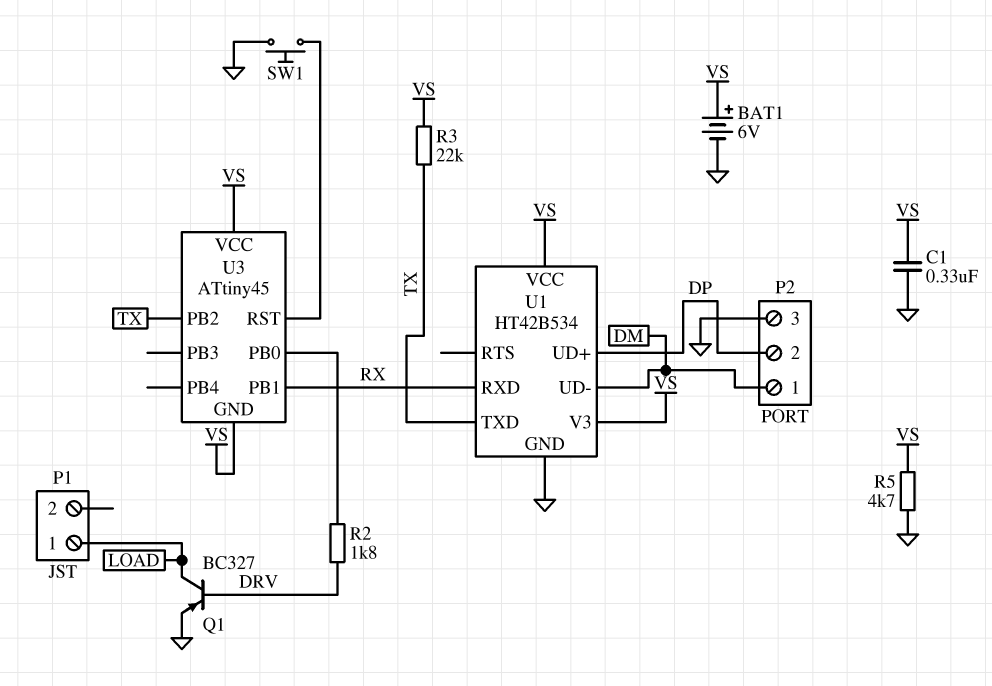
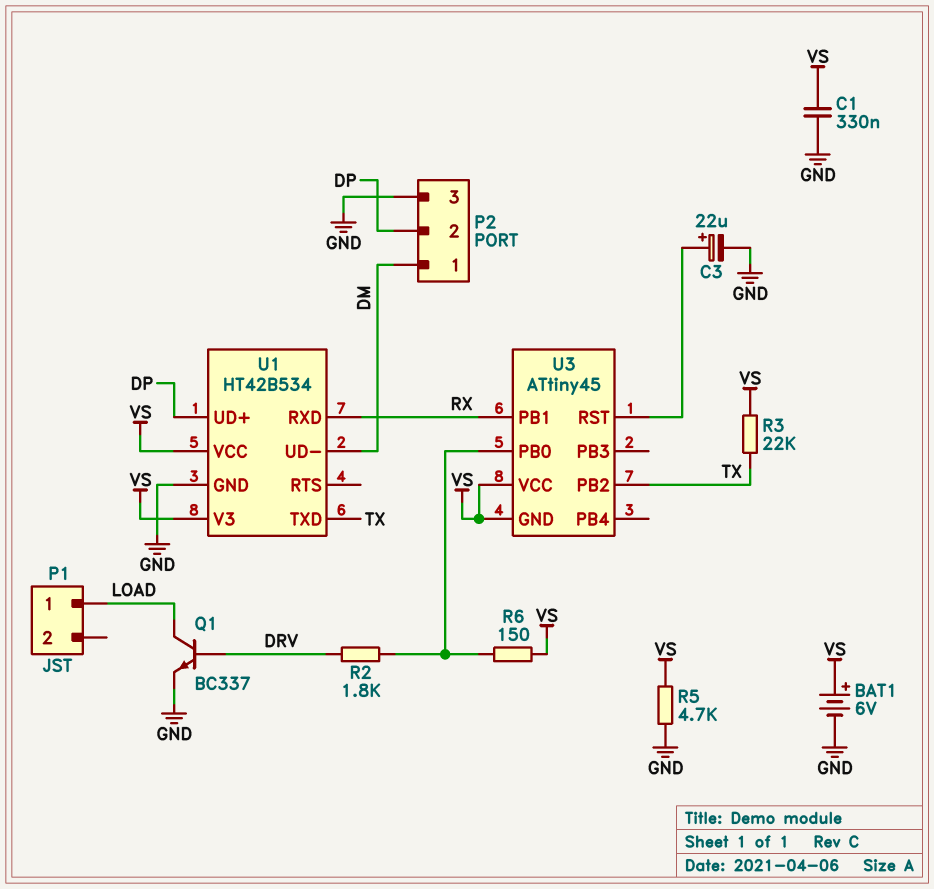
C3: none -> 22uF (plus U3/RST, minus GND)
Q1: PNP BC327 (B DRV, C LOAD, E GND) -> NPN BC337 (B DRV, C LOAD, E GND)
R6: none -> 150 (U3/PB0, VS)
SW1: button (GND, U3/RST) -> none

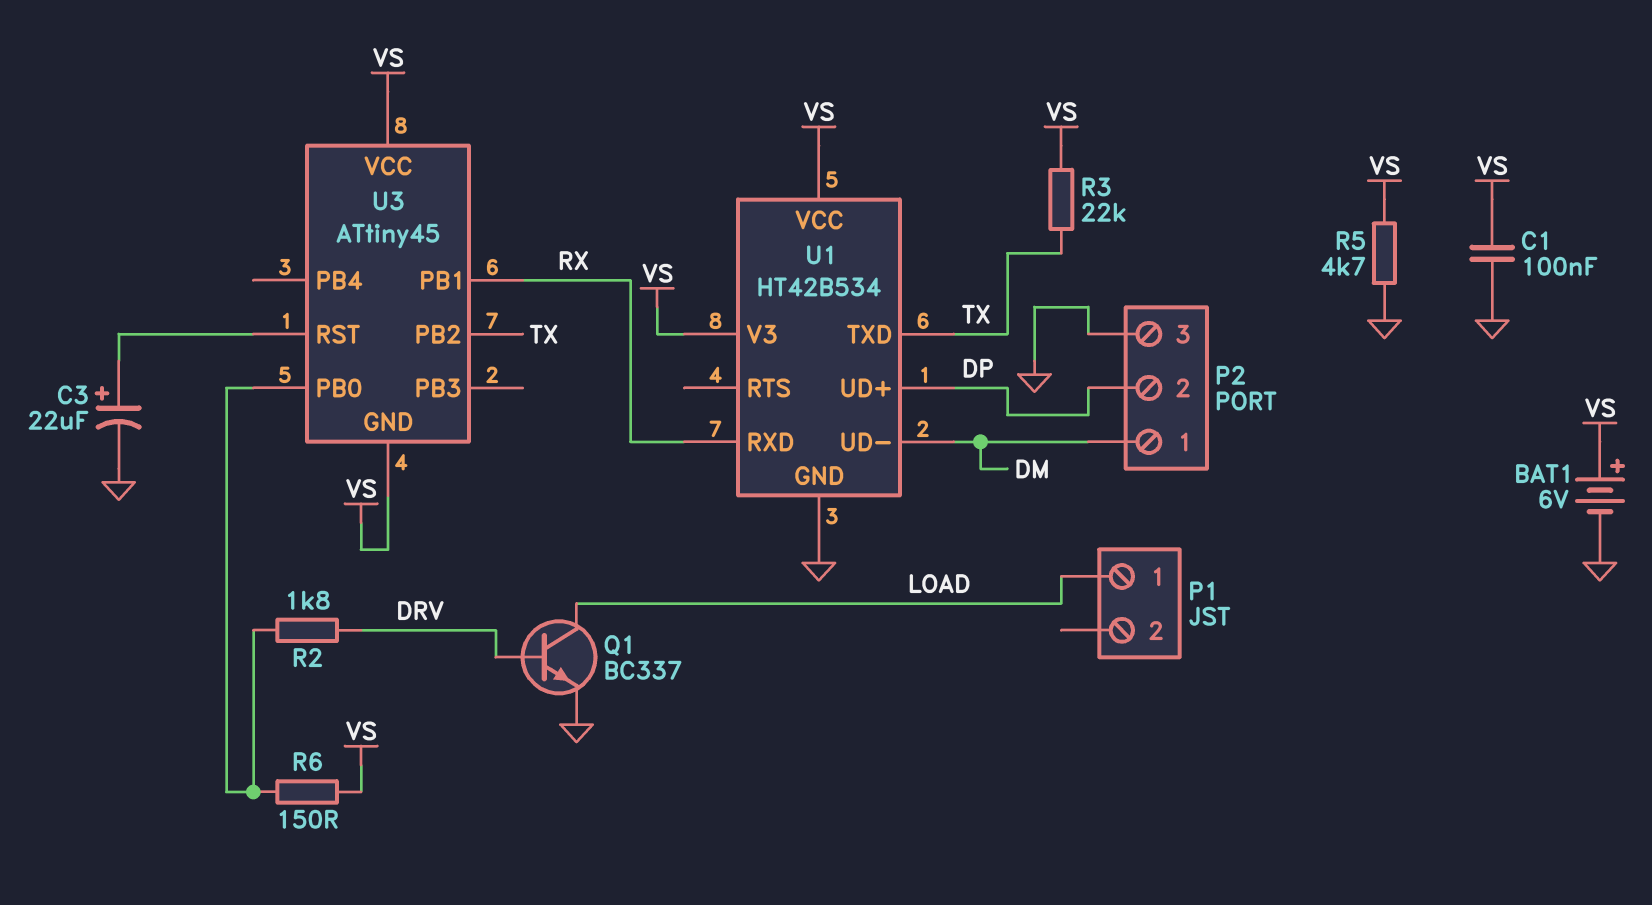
C1: 330nF (GND, VS) -> 100nF (GND, VS)

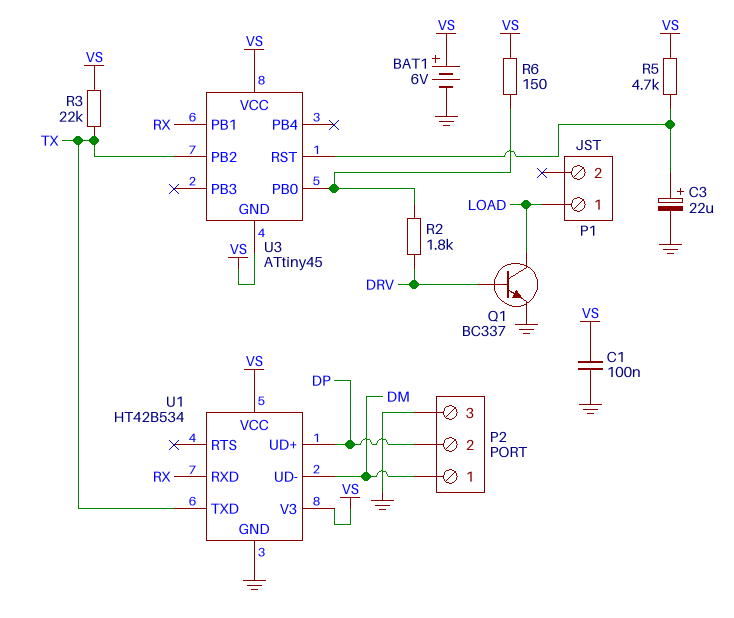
R5: 4.7k (GND, VS) -> 4.7k (U3/RST, VS)

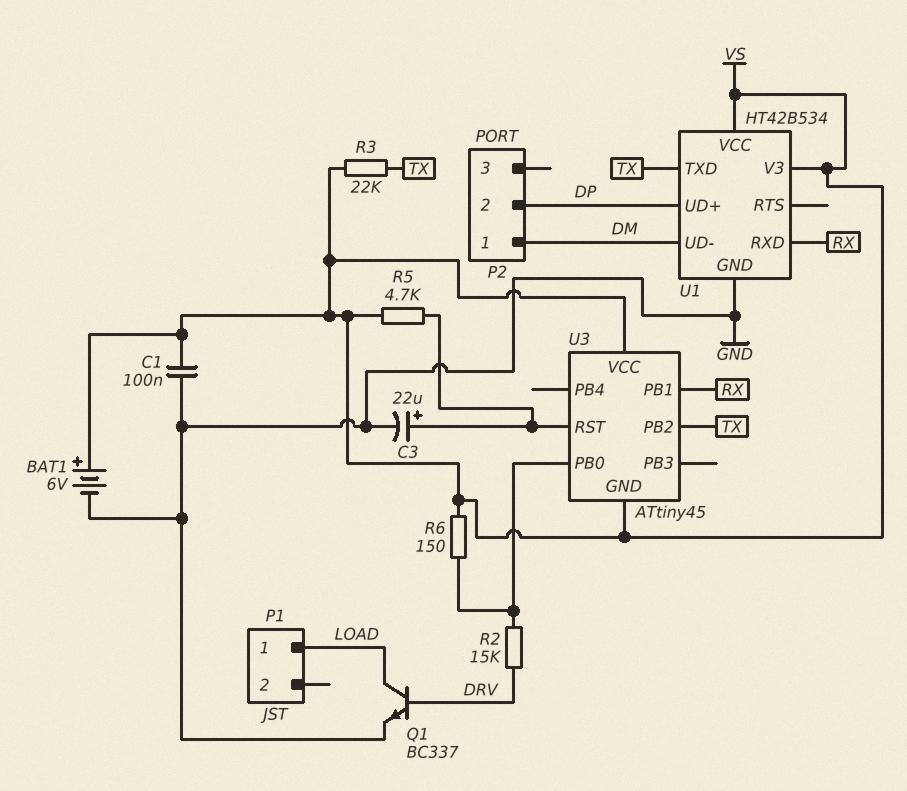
P2 pin 3: GND -> none
R2: 1.8k (DRV, U3/PB0) -> 15k (DRV, U3/PB0)

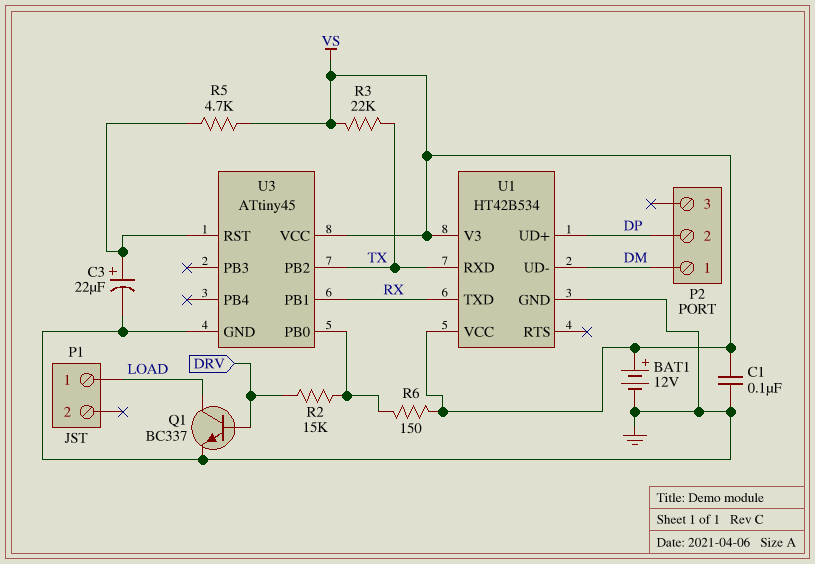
BAT1: 6V (plus VS, minus GND) -> 12V (plus VS, minus GND)
U1 pin RXD: RX -> TX
U1 pin TXD: TX -> RX
U3 pin GND: VS -> GND

